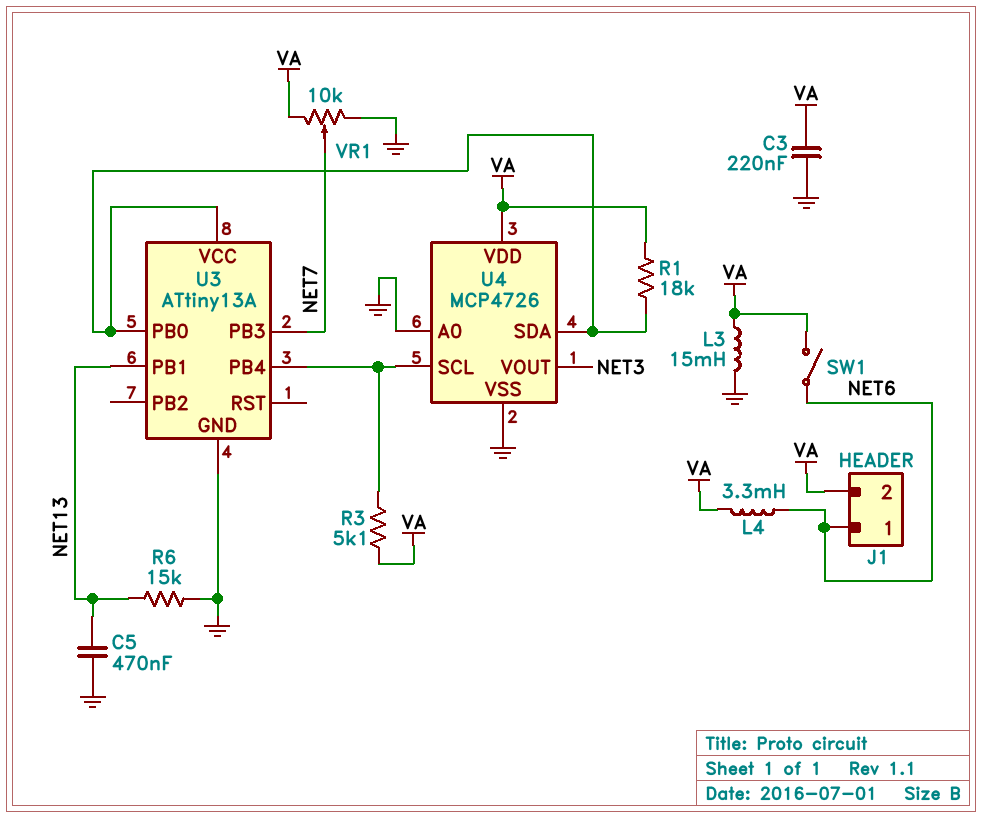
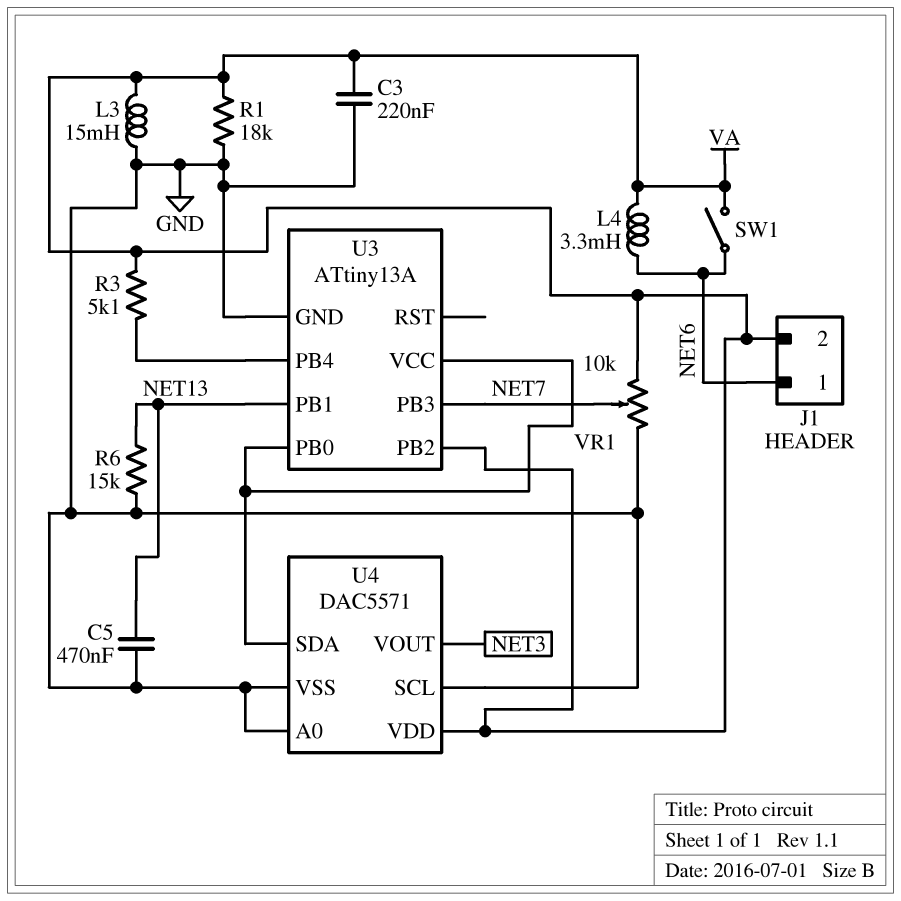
R1: 18k (U3/PB0, VA) -> 18k (GND, VA)
U3 pin PB2: none -> VA
U4: MCP4726 -> DAC5571
U4 pin SCL: U3/PB4 -> GND

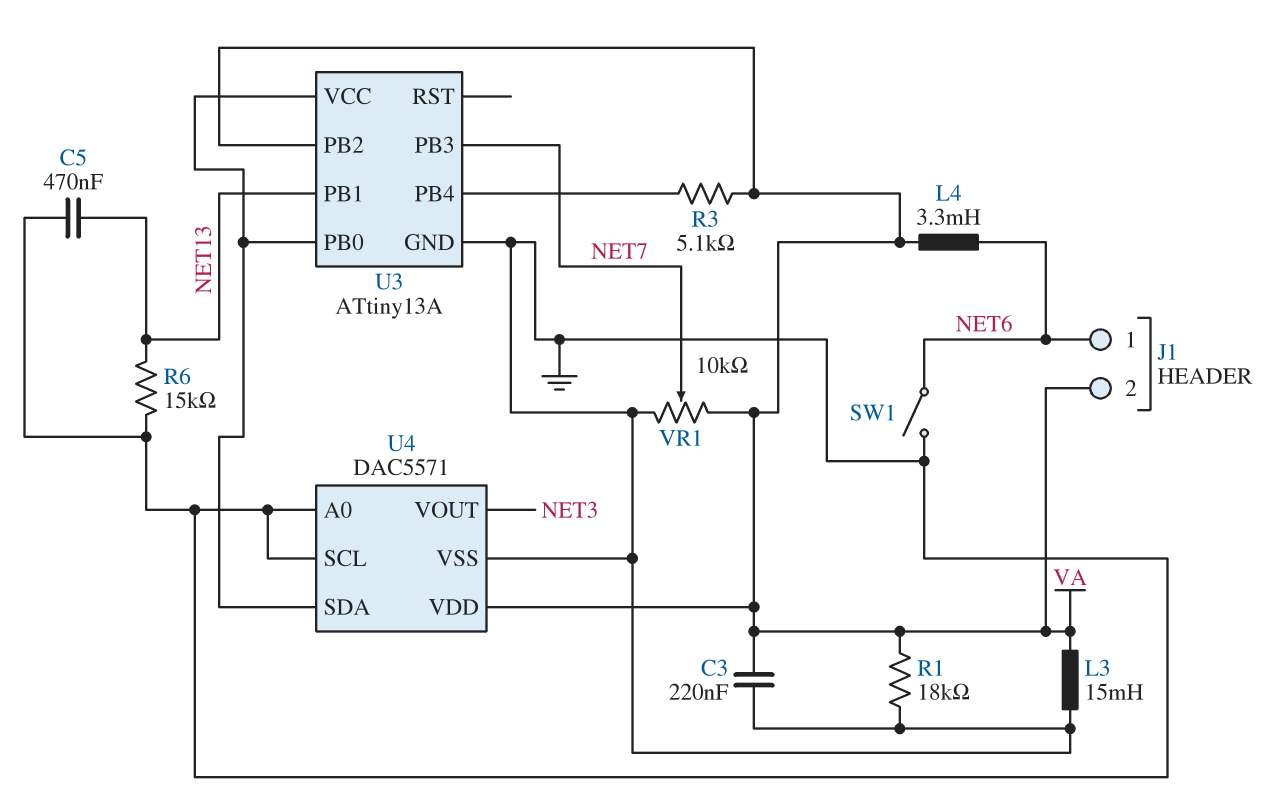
SW1: switch (NET6, VA) -> switch (GND, NET6)

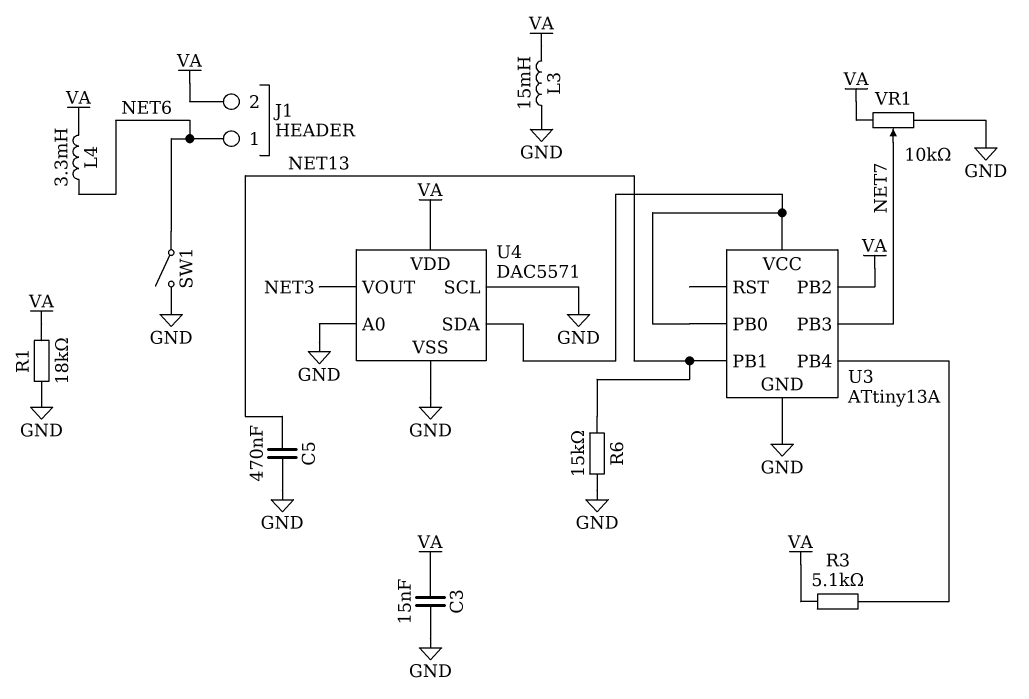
C3: 220nF (GND, VA) -> 15nF (GND, VA)

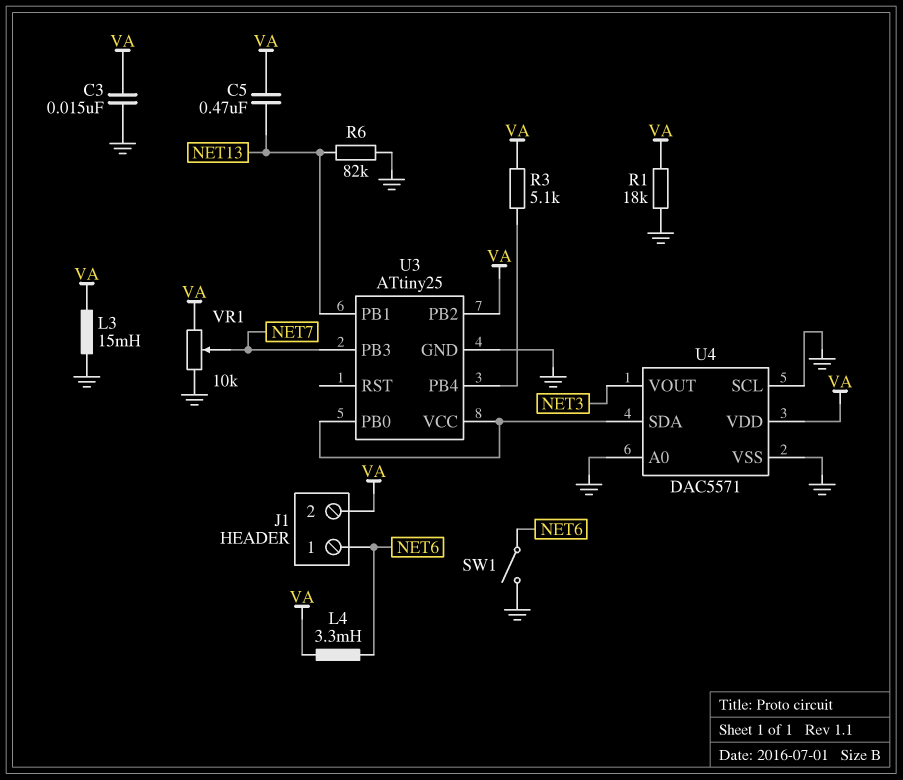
C5: 470nF (GND, NET13) -> 470nF (NET13, VA)
R6: 15k (GND, NET13) -> 82k (GND, NET13)
U3: ATtiny13A -> ATtiny25

